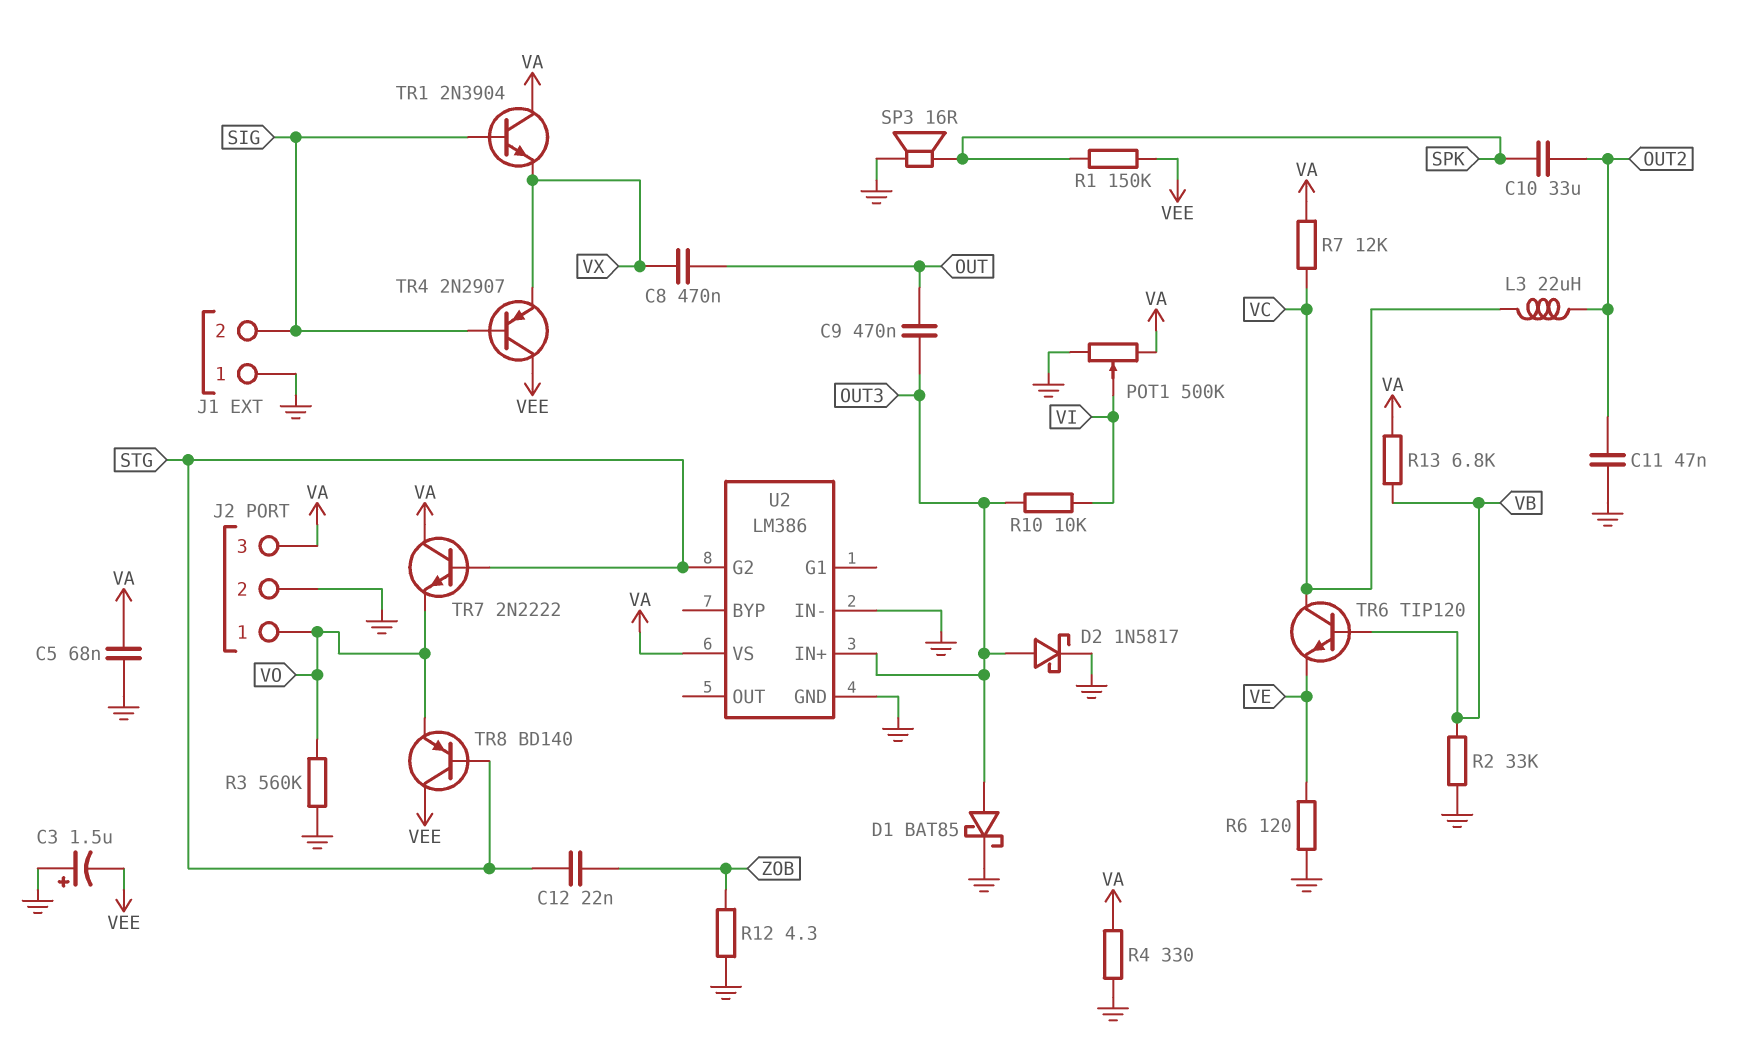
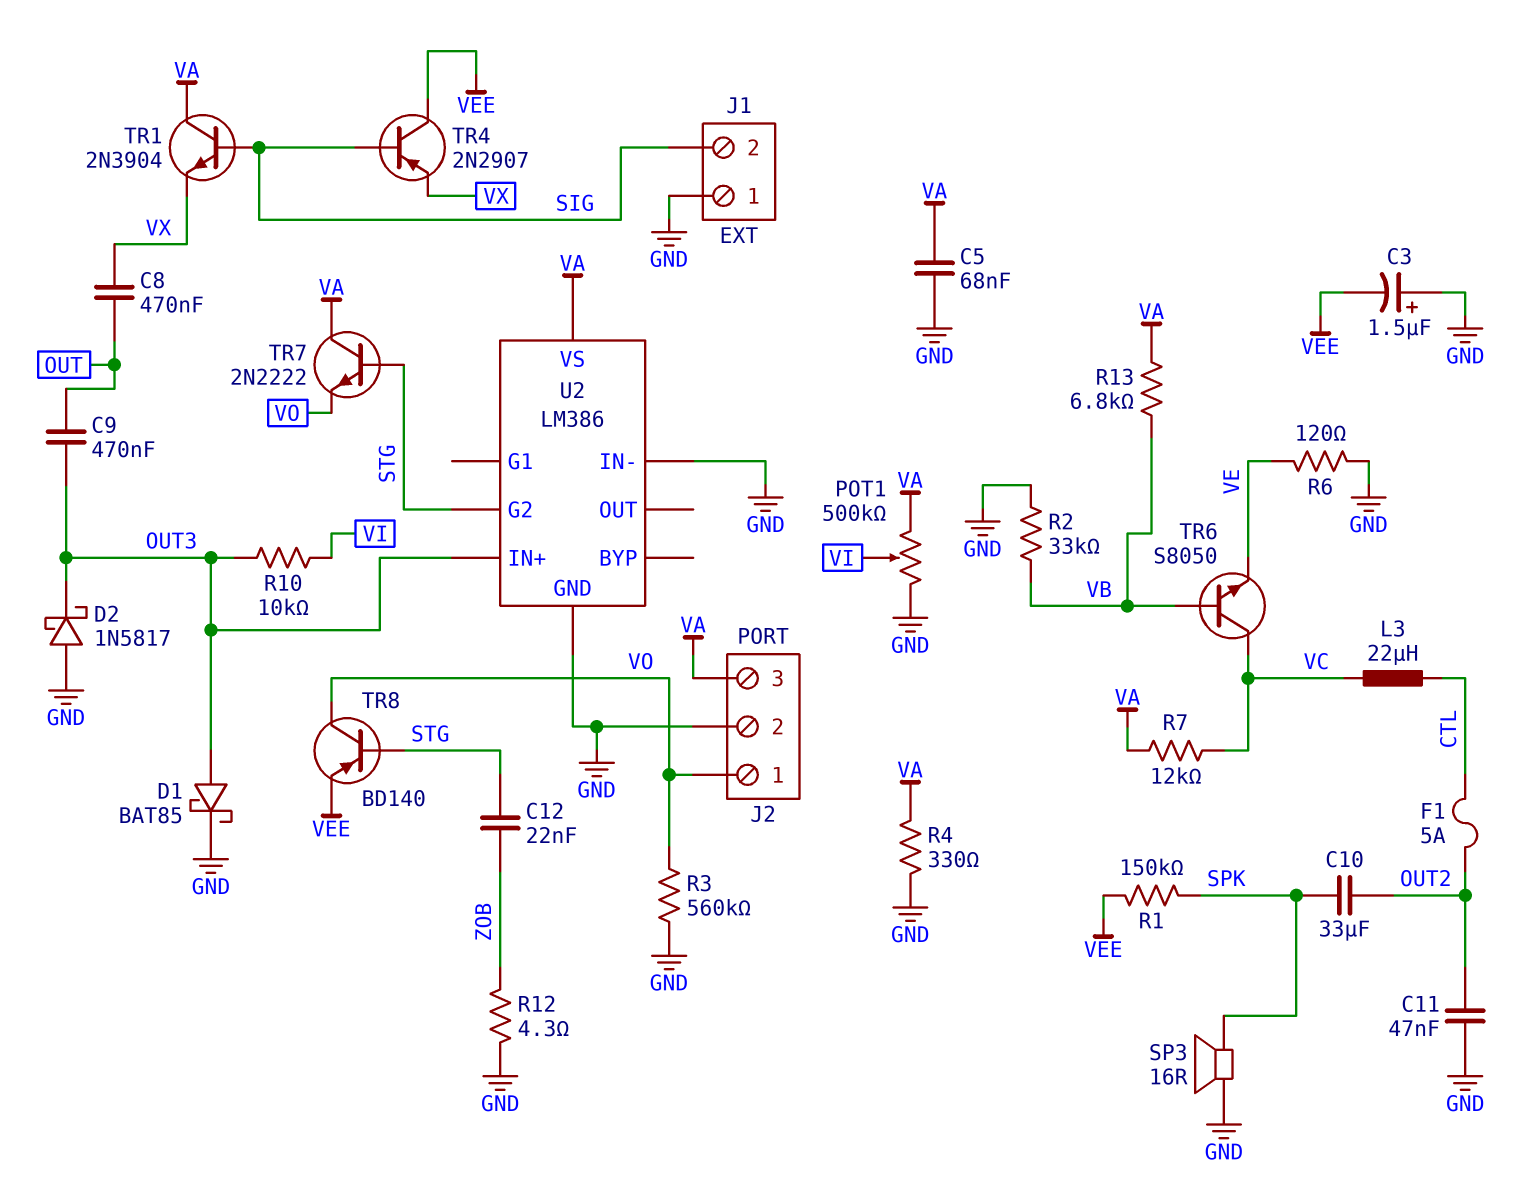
D2: schottky 1N5817 (A OUT3, K GND) -> schottky 1N5817 (A GND, K OUT3)
F1: none -> 5A (CTL, OUT2)
L3: 22uH (OUT2, VC) -> 22uH (CTL, VC)
TR6: NPN TIP120 (B VB, C VC, E VE) -> NPN S8050 (B VB, C VC, E VE)
TR8: PNP BD140 (B STG, C VEE, E VO) -> PNP BD140 (B STG, C VO, E VEE)

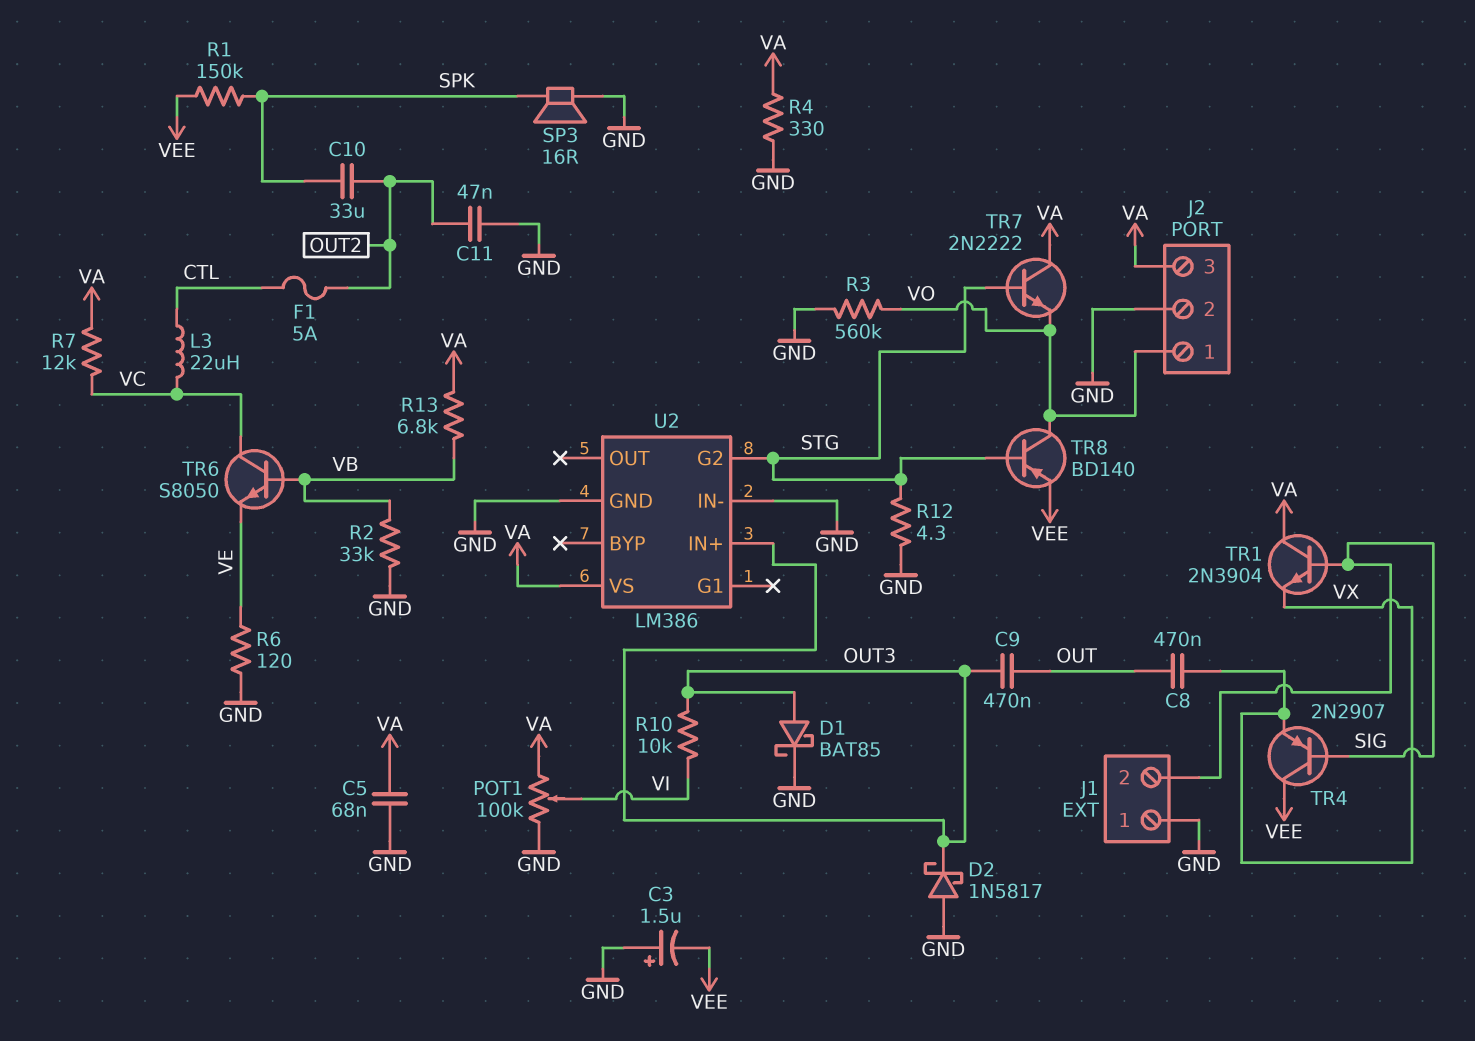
C12: 22nF (STG, ZOB) -> none
POT1: 500k (GND, VA, wiper VI) -> 100k (GND, VA, wiper VI)
R12: 4.3 (GND, ZOB) -> 4.3 (GND, STG)

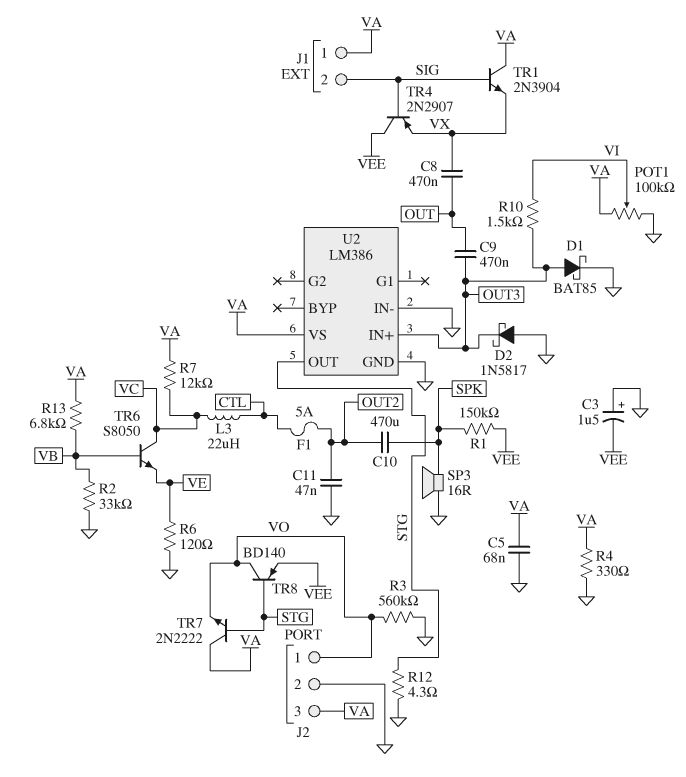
C10: 33uF (OUT2, SPK) -> 470uF (OUT2, SPK)
J1 pin 1: GND -> VA
R10: 10k (OUT3, VI) -> 1.5k (OUT3, VI)
U2 pin G2: STG -> none
U2 pin OUT: none -> STG

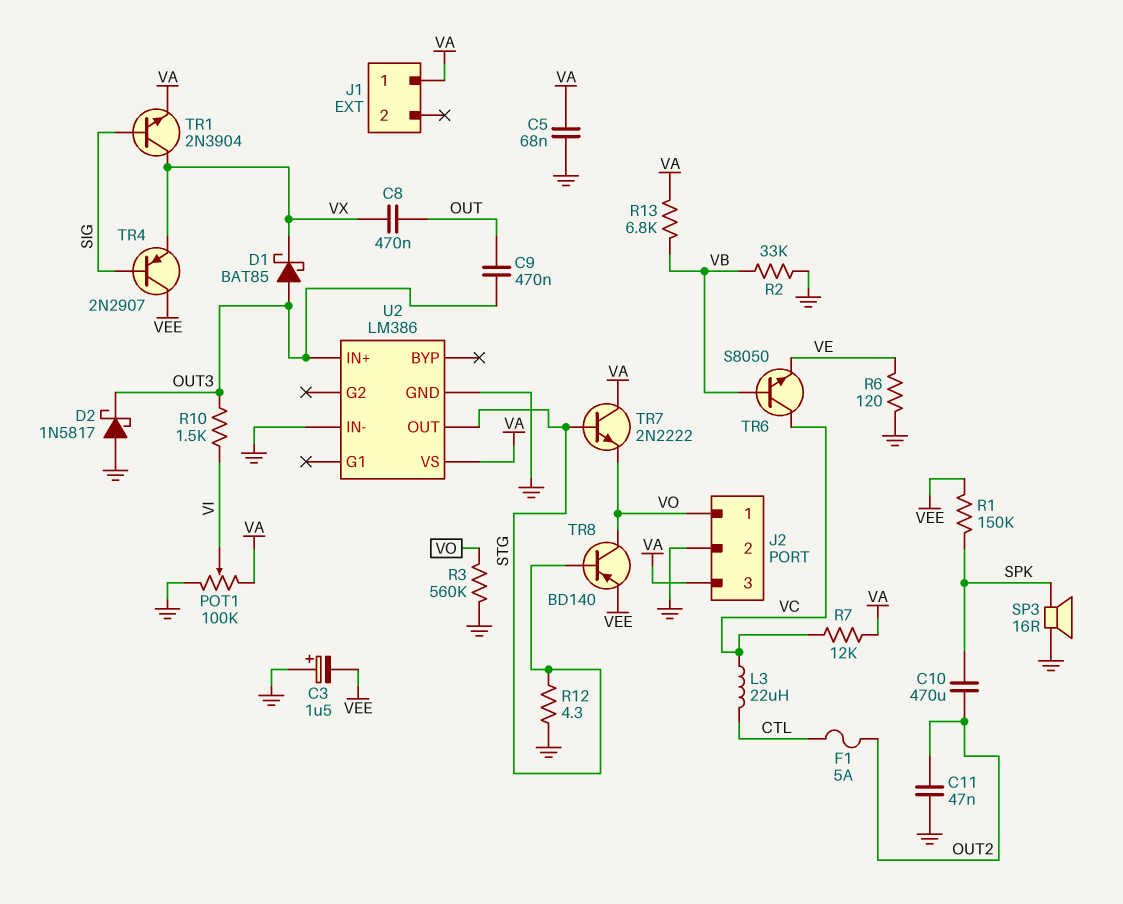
D1: schottky BAT85 (A OUT3, K GND) -> schottky BAT85 (A OUT3, K VX)
J1 pin 2: SIG -> none
R4: 330 (GND, VA) -> none
TR1: NPN 2N3904 (B SIG, C VA, E VX) -> NPN 2N3904 (B SIG, C VX, E VA)

